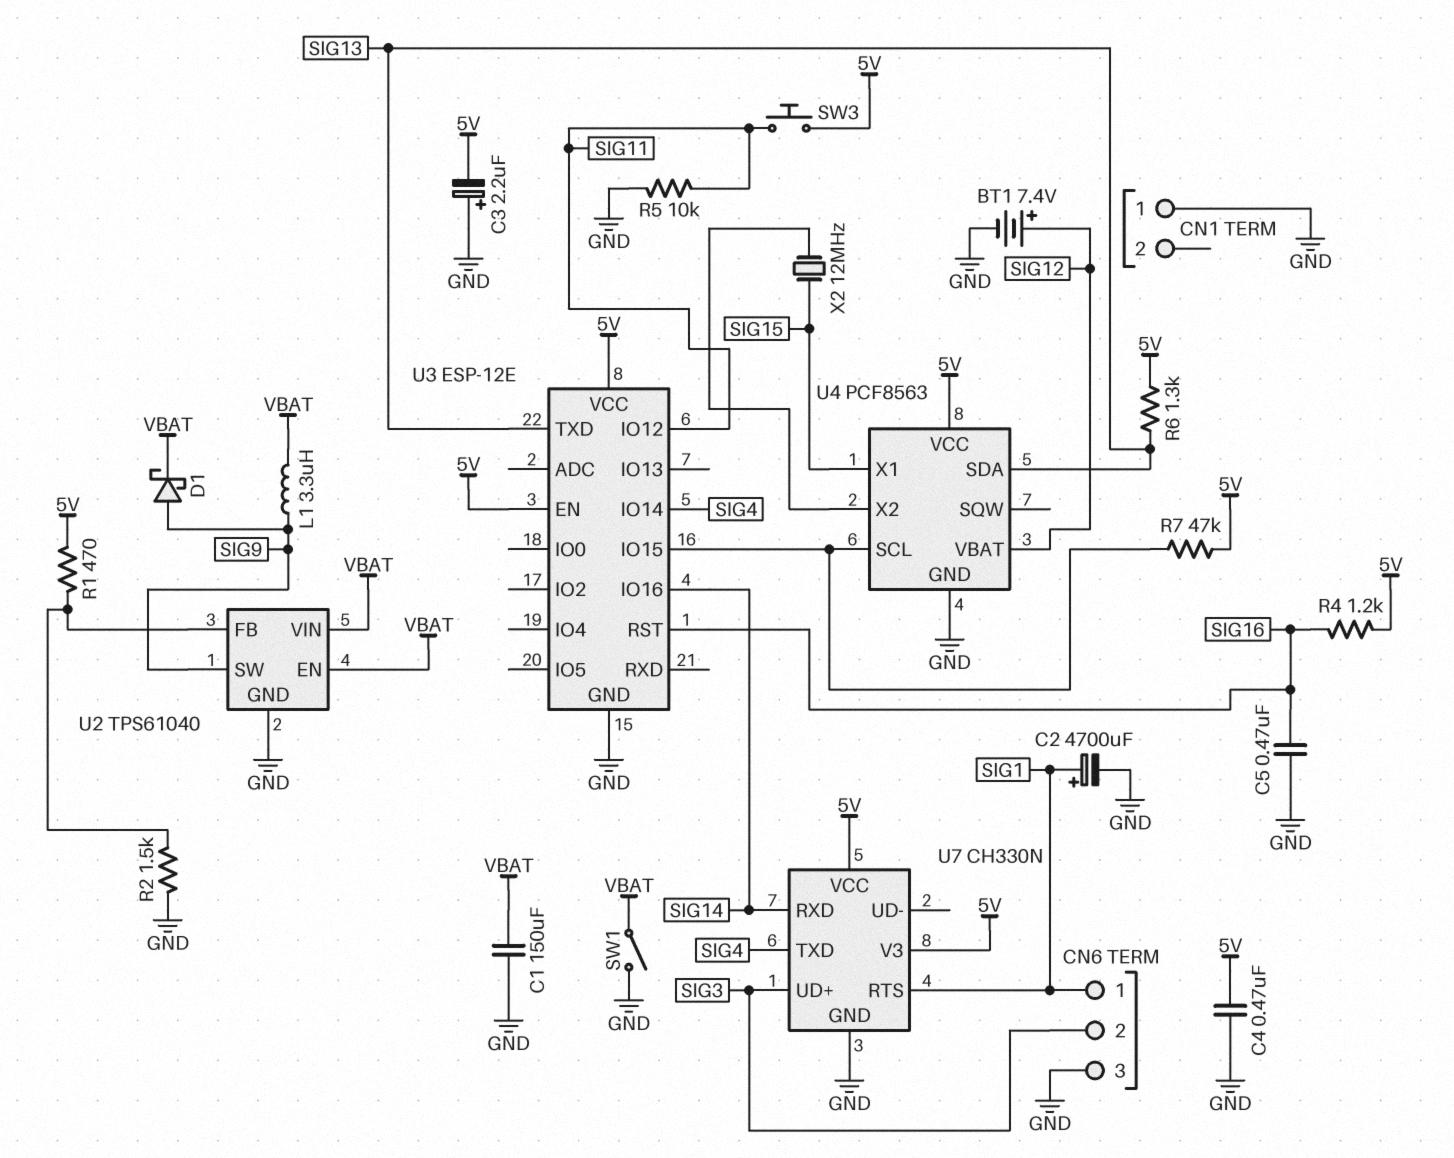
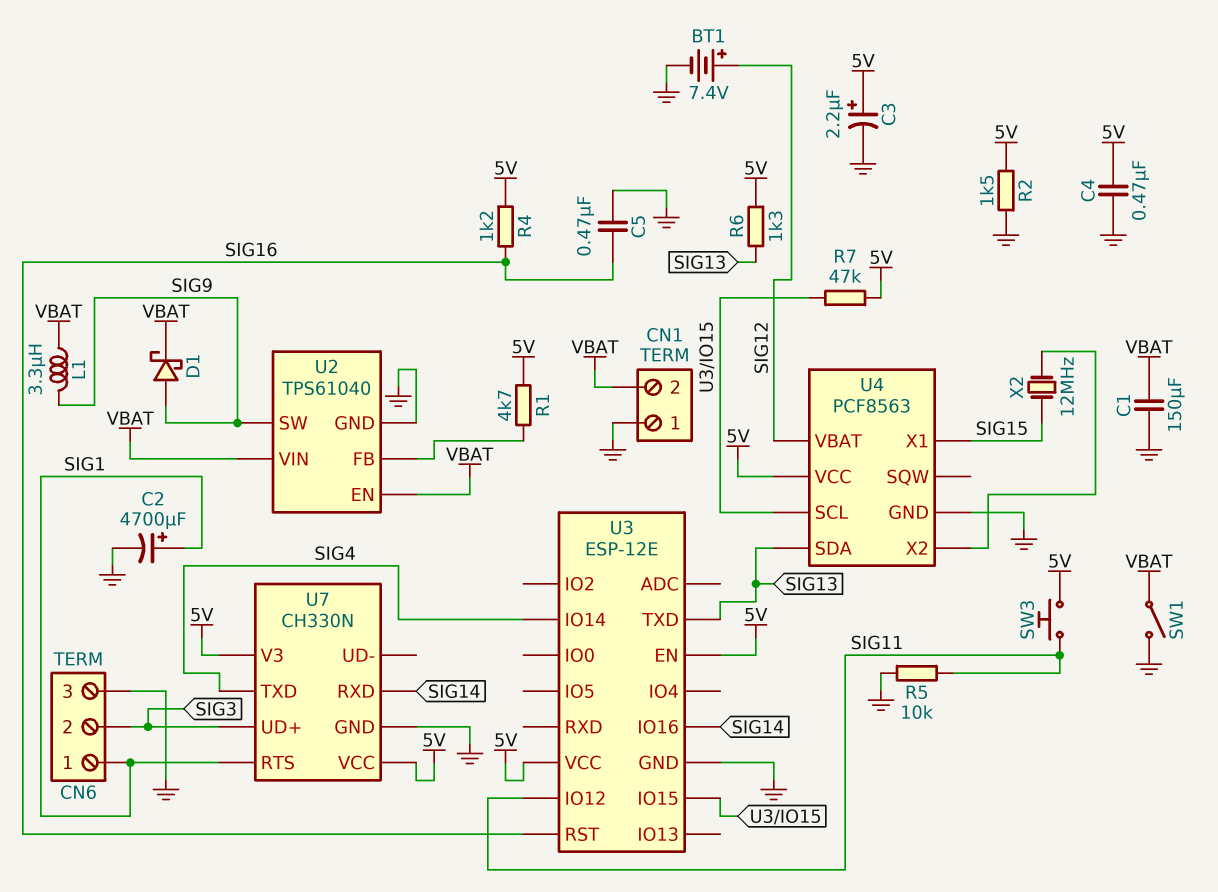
C3: 2.2uF (plus GND, minus 5V) -> 2.2uF (plus 5V, minus GND)
CN1 pin 2: none -> VBAT
R1: 470 (5V, U2/FB) -> 4.7k (5V, U2/FB)
R2: 1.5k (GND, U2/FB) -> 1.5k (5V, GND)

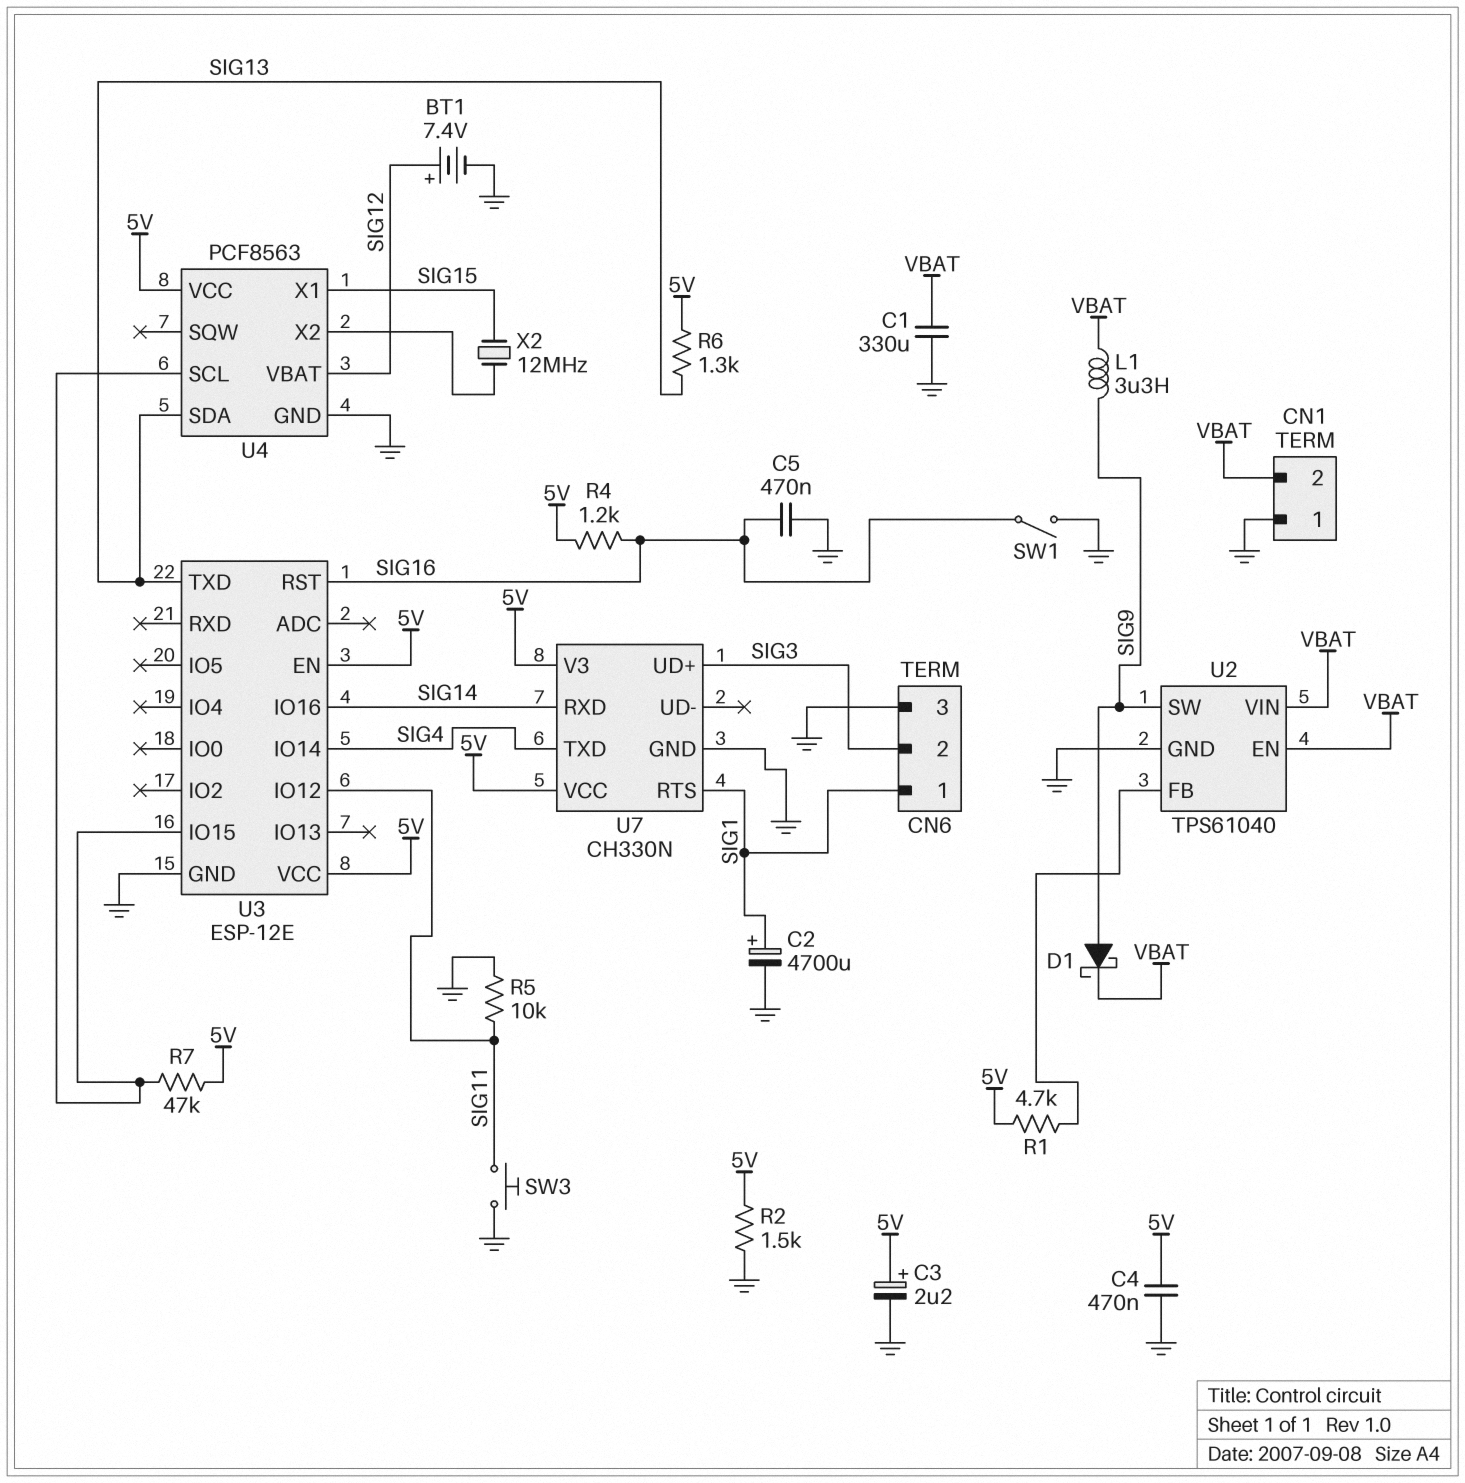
C1: 150uF (GND, VBAT) -> 330uF (GND, VBAT)
SW1: switch (GND, VBAT) -> switch (GND, SIG16)
SW3: button (5V, SIG11) -> button (GND, SIG11)

